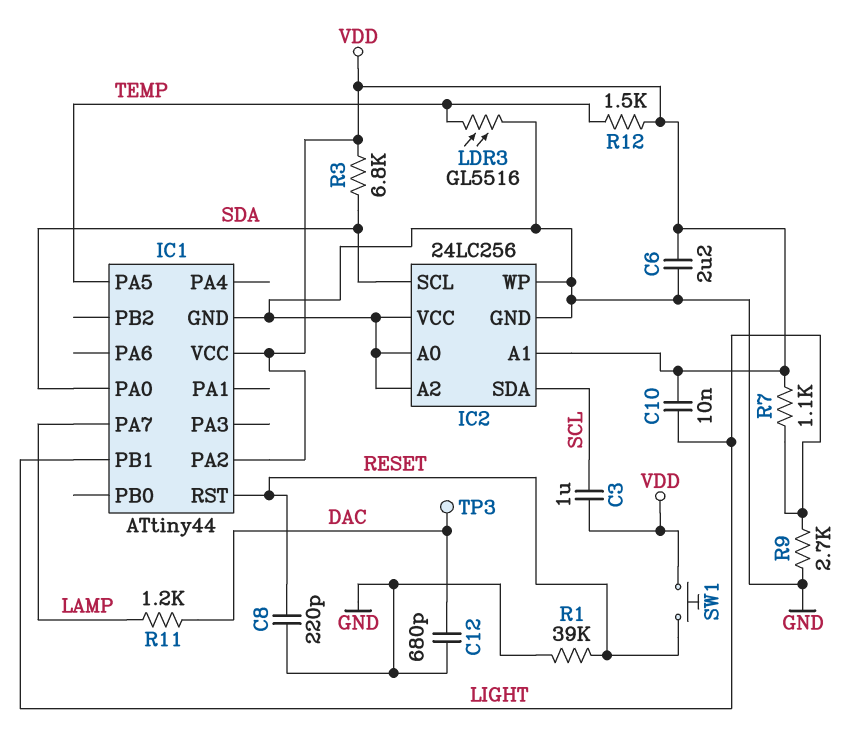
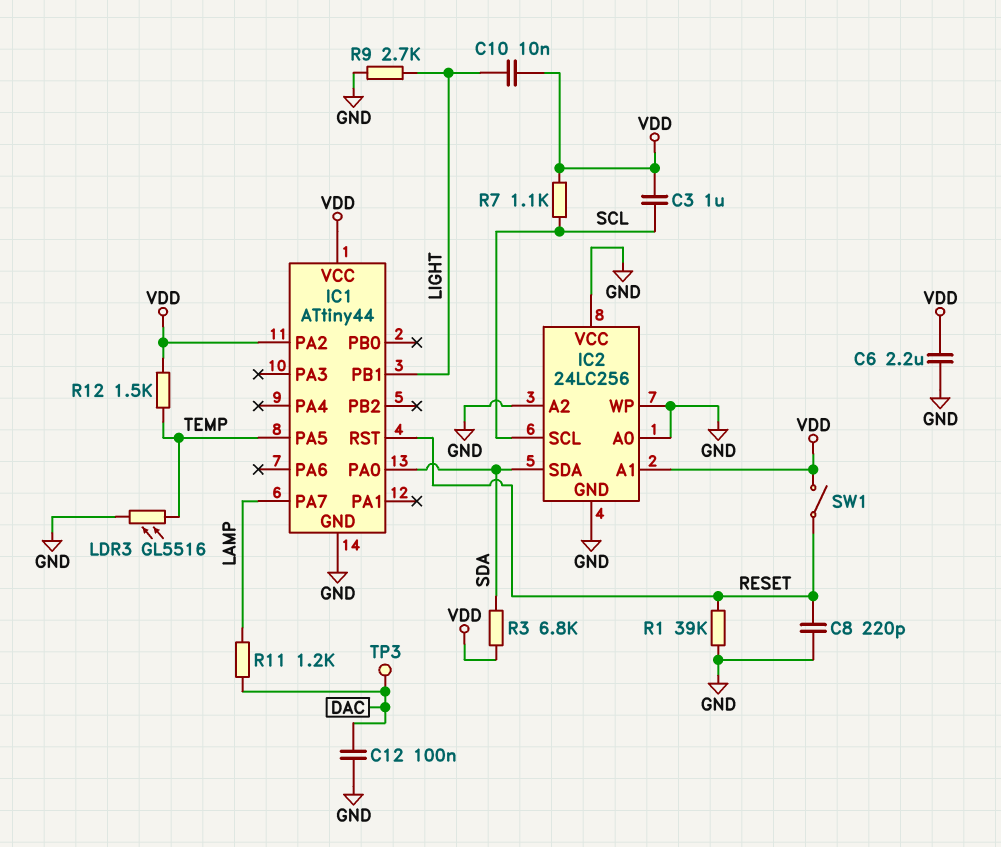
C12: 680pF (DAC, GND) -> 100nF (DAC, GND)
IC2 pin SCL: SDA -> SCL
IC2 pin SDA: SCL -> SDA
R7: 1.1k (LIGHT, VDD) -> 1.1k (SCL, VDD)
SW1: button (RESET, VDD) -> switch (RESET, VDD)

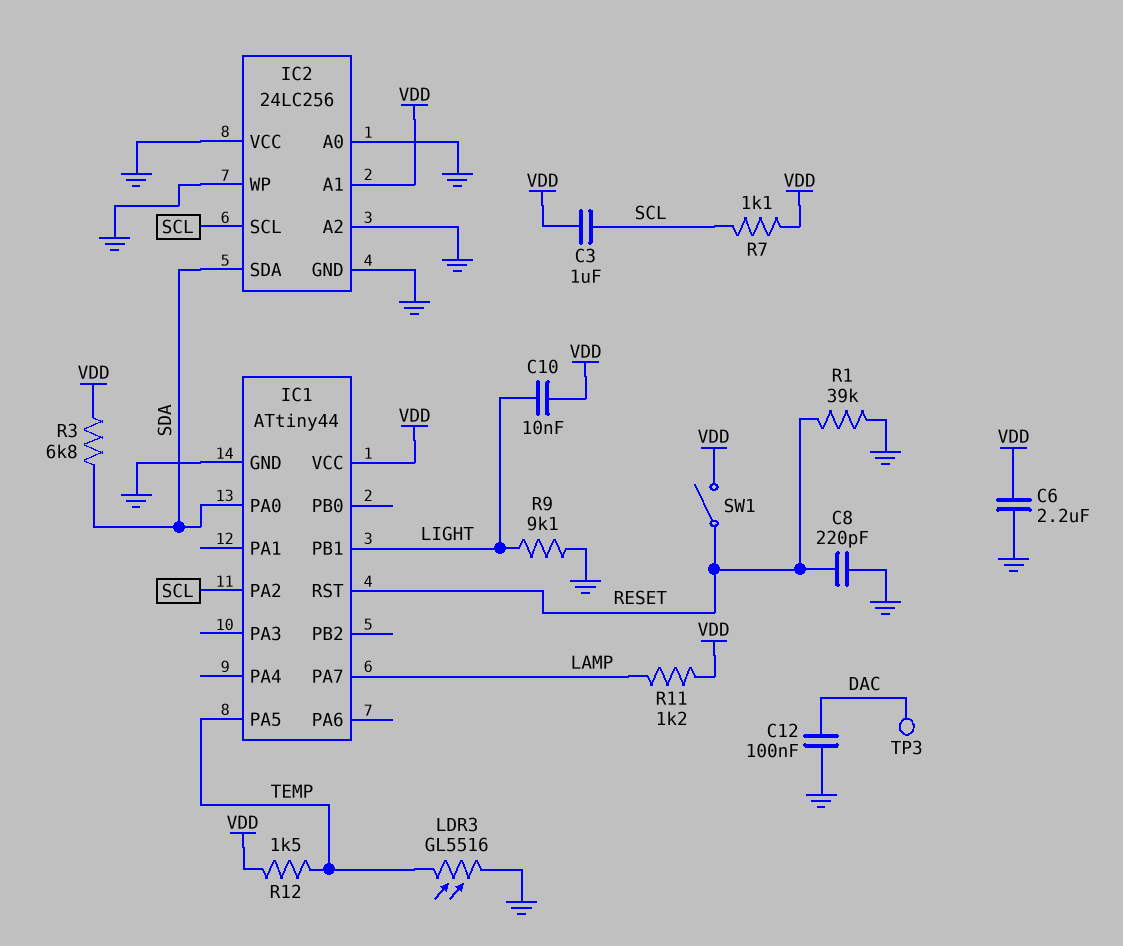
IC1 pin PA2: VDD -> SCL
R9: 2.7k (GND, LIGHT) -> 9.1k (GND, LIGHT)
R11: 1.2k (DAC, LAMP) -> 1.2k (LAMP, VDD)

